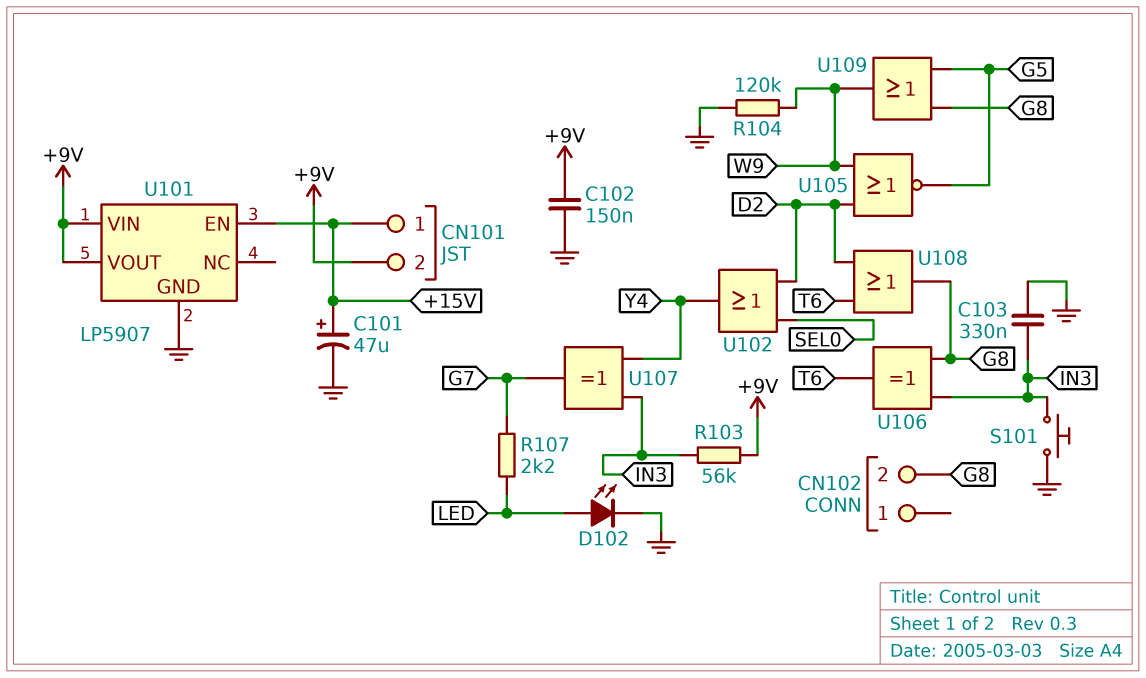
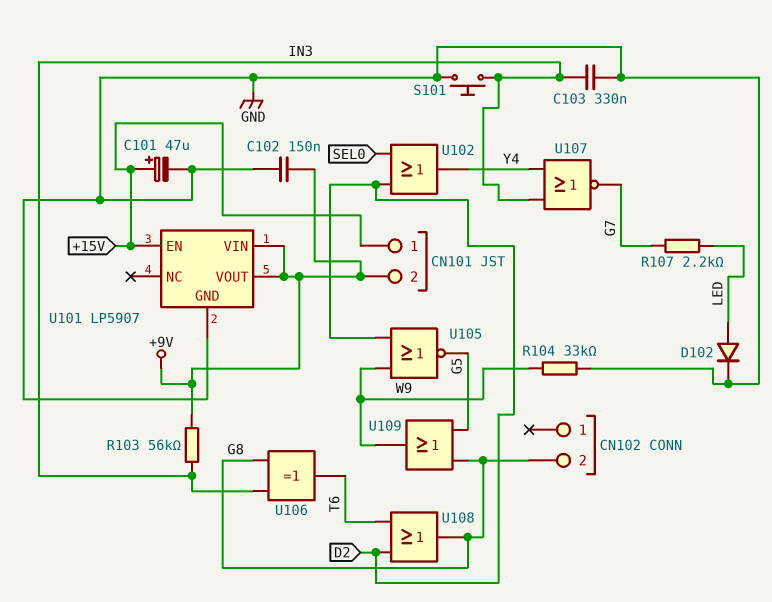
D102: LED (A LED, K GND) -> diode (A LED, K GND)
R104: 120k (GND, W9) -> 33k (GND, W9)
U107: XOR (in IN3, in Y4, out G7) -> NOR (in IN3, in Y4, out G7)

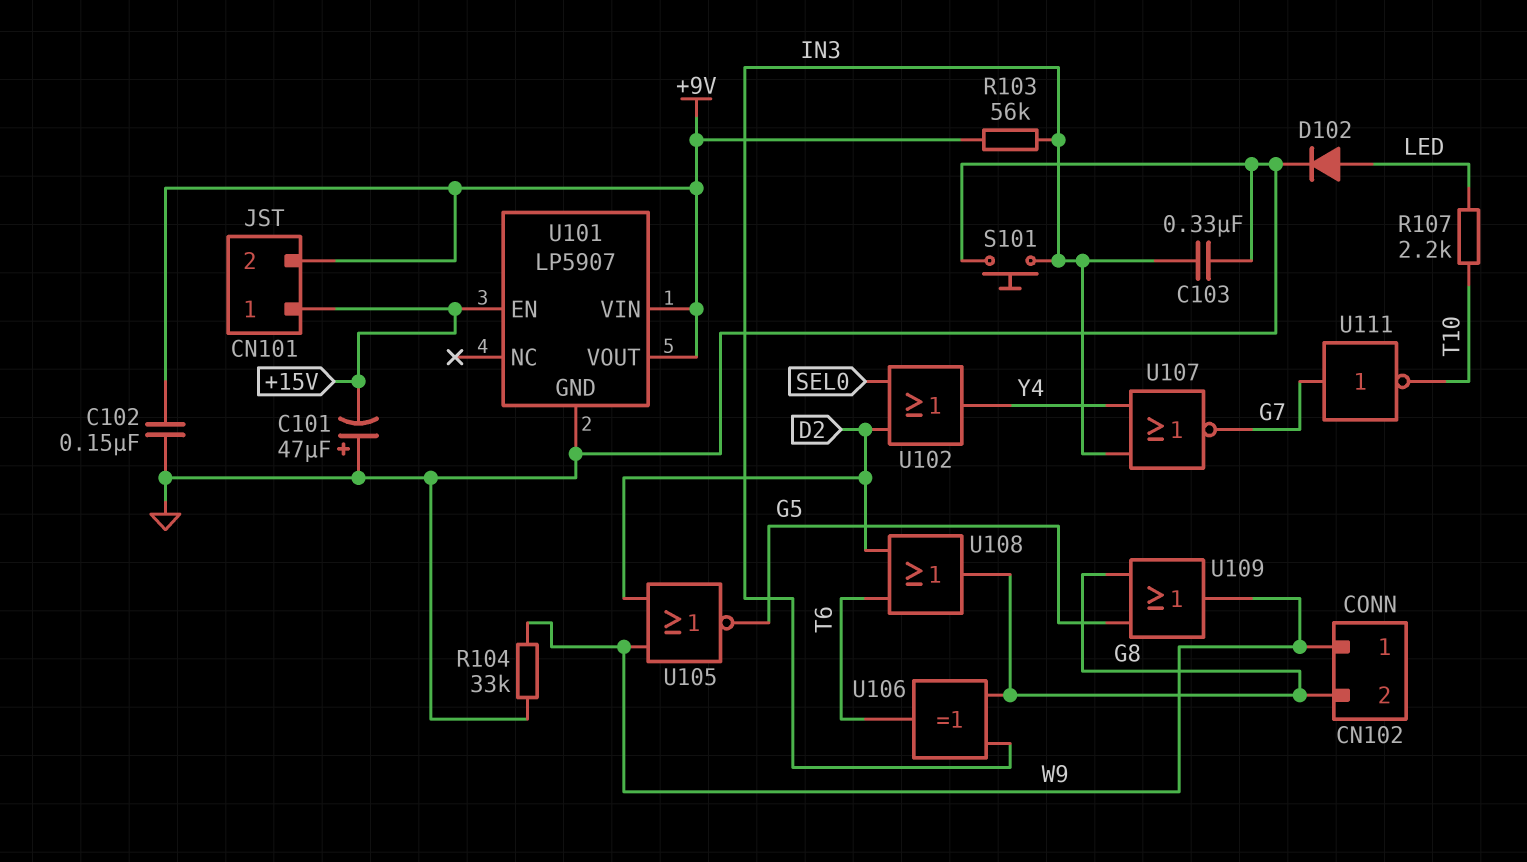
C101: 47uF (plus +15V, minus GND) -> 47uF (plus GND, minus +15V)
CN102 pin 1: none -> W9
R107: 2.2k (G7, LED) -> 2.2k (LED, T10)
U111: none -> NOT (in G7, out T10)

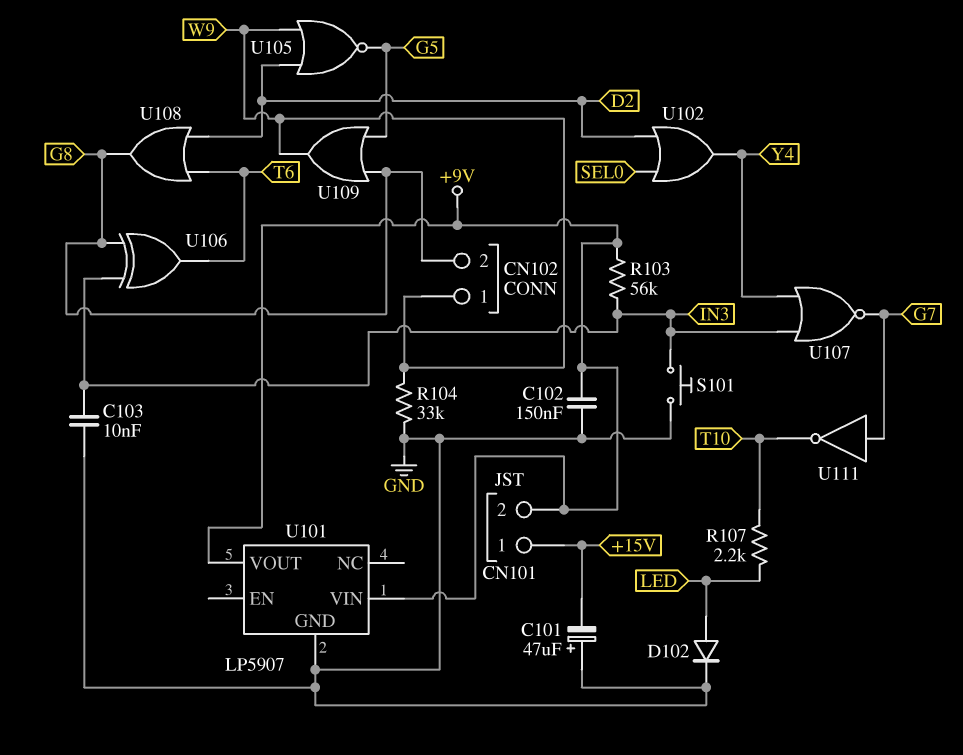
C103: 330nF (GND, IN3) -> 10nF (GND, IN3)
U101 pin EN: +15V -> none

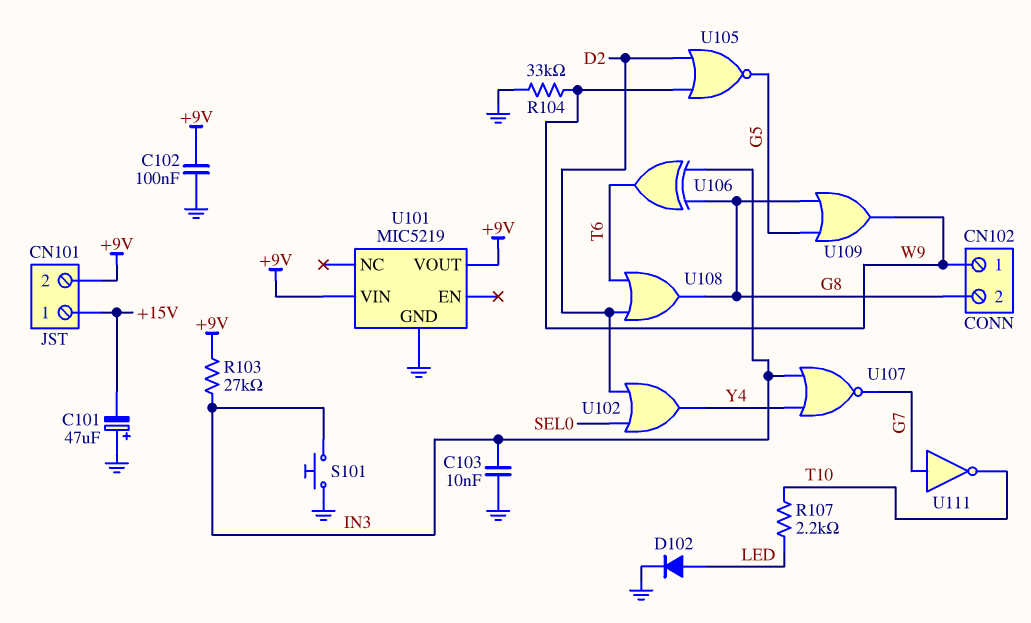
C102: 150nF (+9V, GND) -> 100nF (+9V, GND)
R103: 56k (+9V, IN3) -> 27k (+9V, IN3)
U101: LP5907 -> MIC5219

